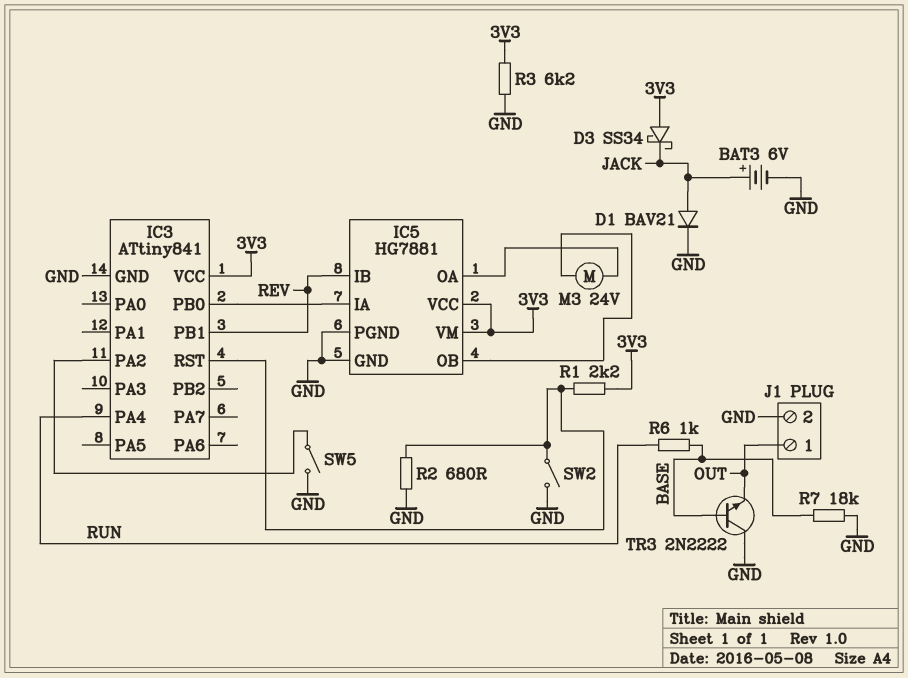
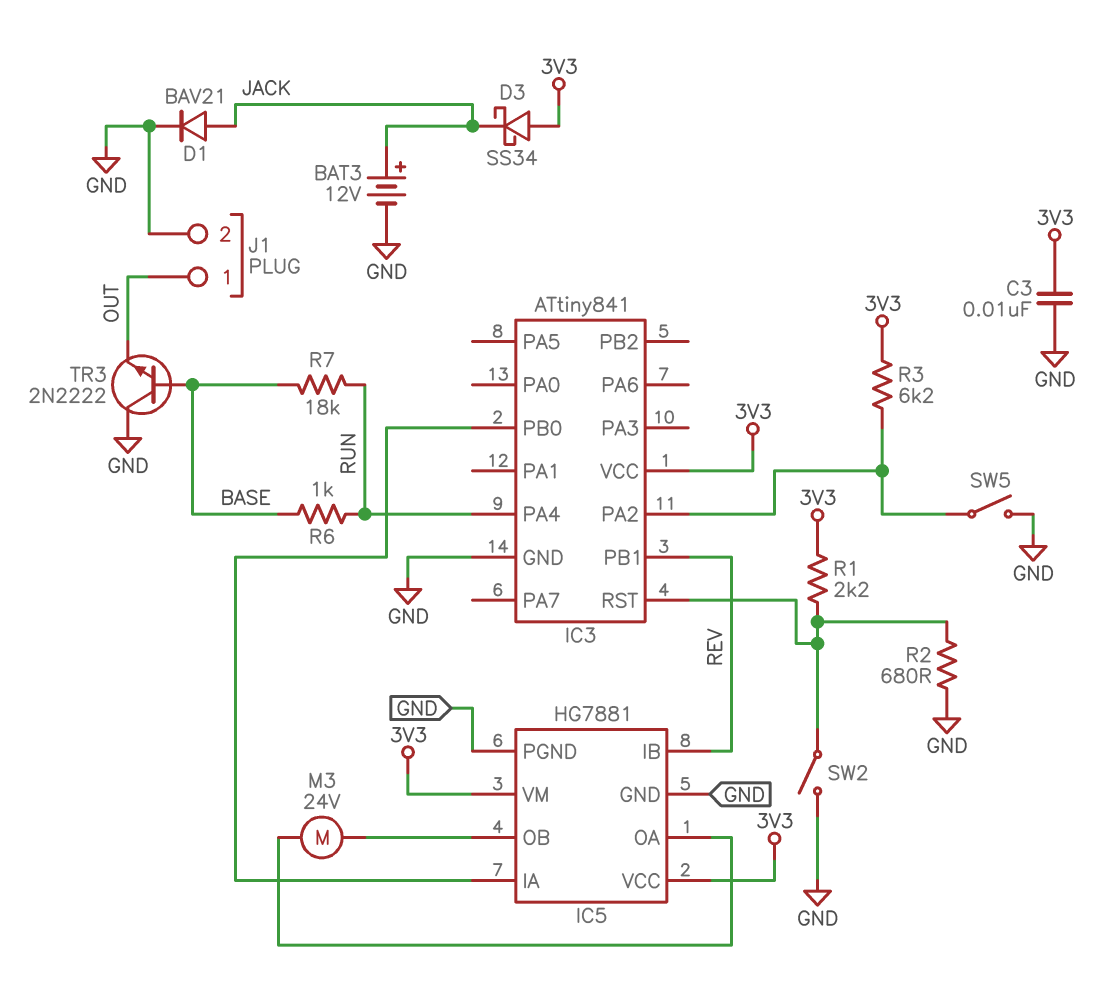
BAT3: 6V (plus JACK, minus GND) -> 12V (plus JACK, minus GND)
C3: none -> 10nF (3V3, GND)
R3: 6.2k (3V3, GND) -> 6.2k (3V3, IC3/PA2)
R7: 18k (BASE, GND) -> 18k (BASE, RUN)

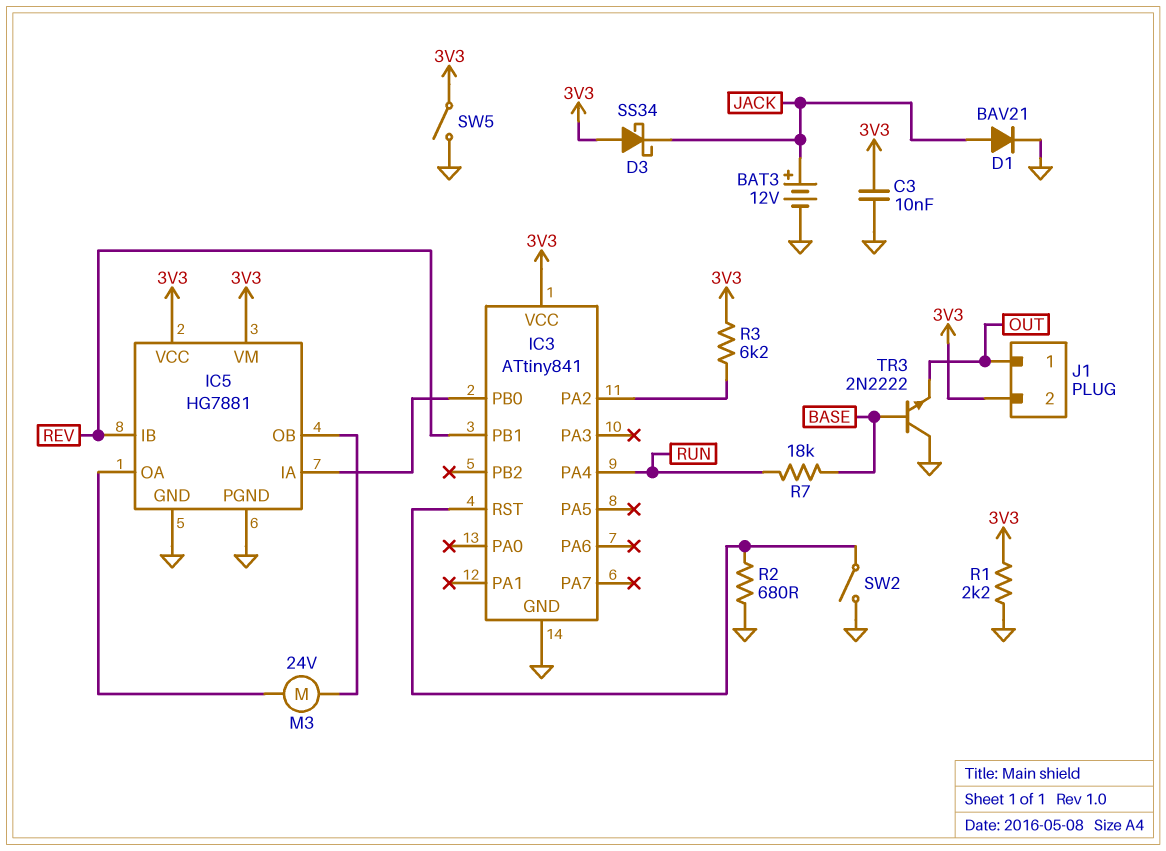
J1 pin 2: GND -> 3V3
R1: 2.2k (3V3, IC3/RST) -> 2.2k (3V3, GND)
R6: 1k (BASE, RUN) -> none
SW5: switch (GND, IC3/PA2) -> switch (3V3, GND)

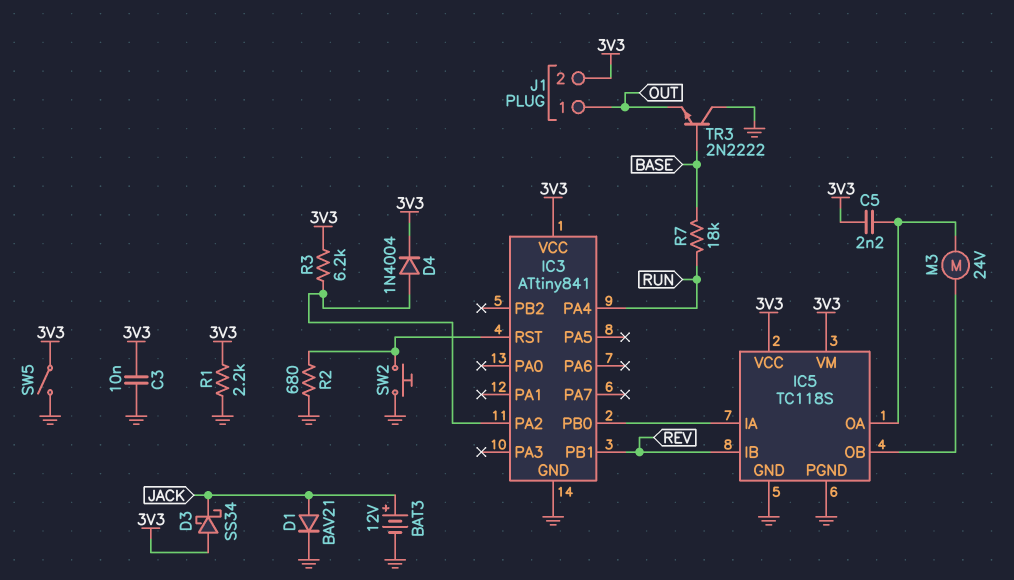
C5: none -> 2.2nF (3V3, IC5/OA)
D4: none -> diode 1N4004 (A IC3/PA2, K 3V3)
IC5: HG7881 -> TC118S
SW2: switch (GND, IC3/RST) -> button (GND, IC3/RST)

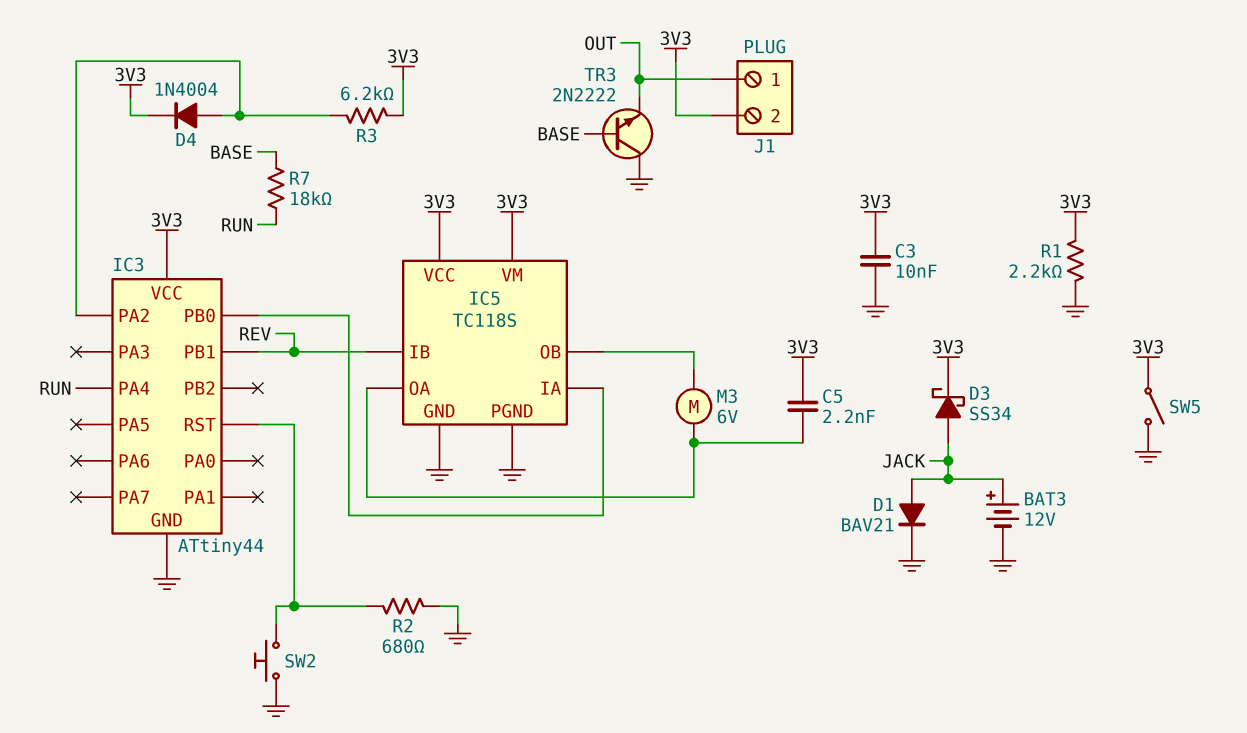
D3: schottky SS34 (A 3V3, K JACK) -> schottky SS34 (A JACK, K 3V3)
IC3: ATtiny841 -> ATtiny44
M3: motor 24V (IC5/OA, IC5/OB) -> motor 6V (IC5/OA, IC5/OB)

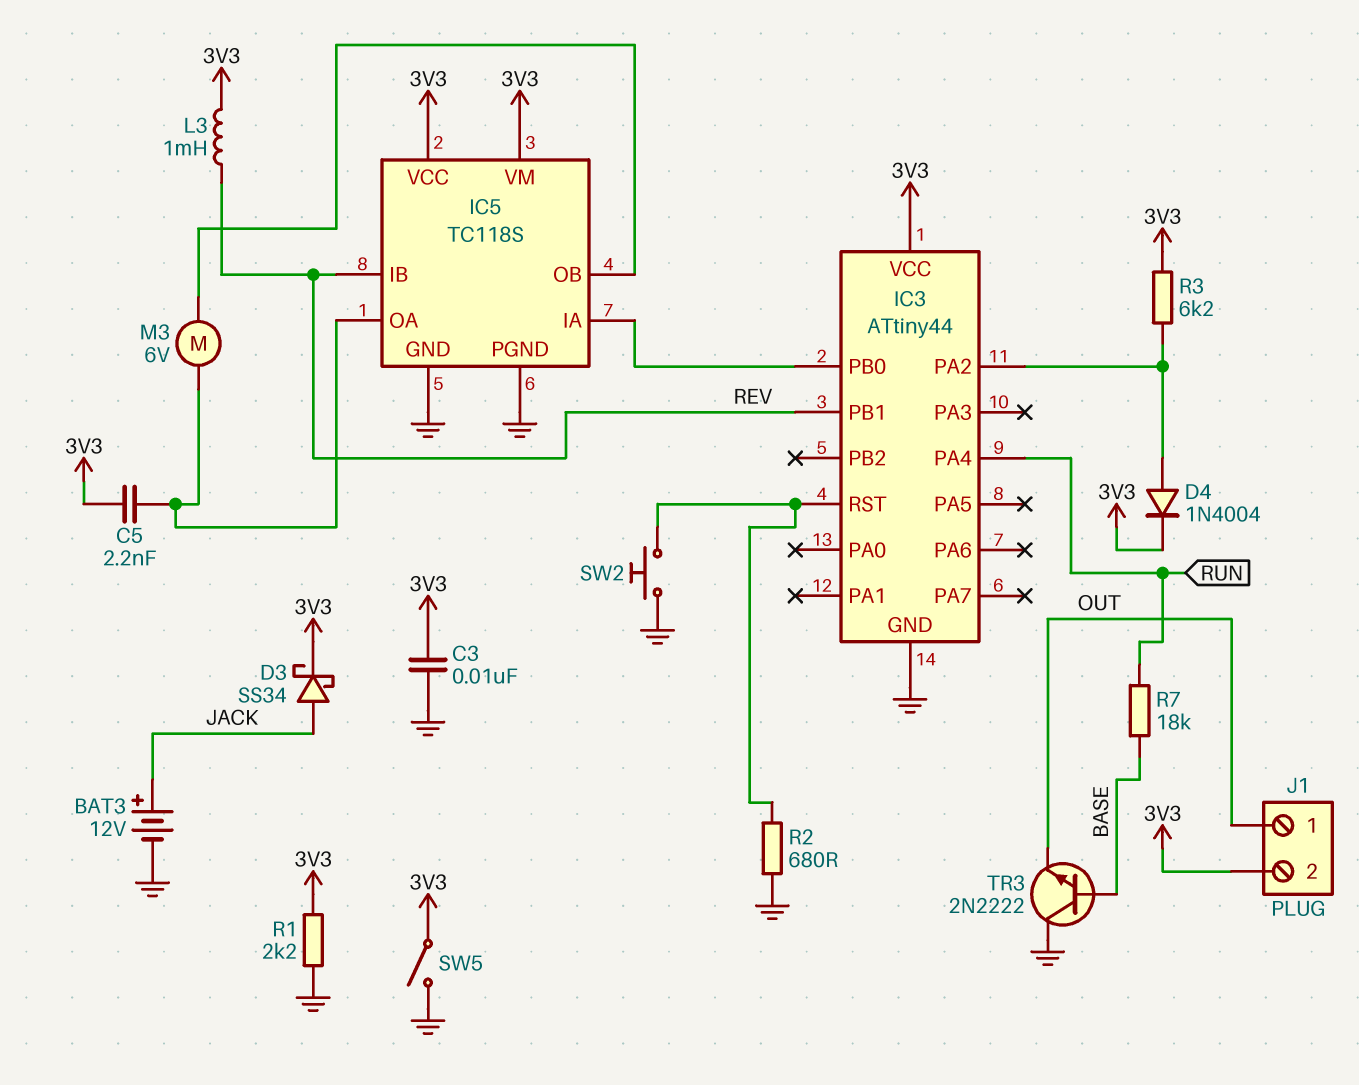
D1: diode BAV21 (A JACK, K GND) -> none
L3: none -> 1mH (3V3, REV)

